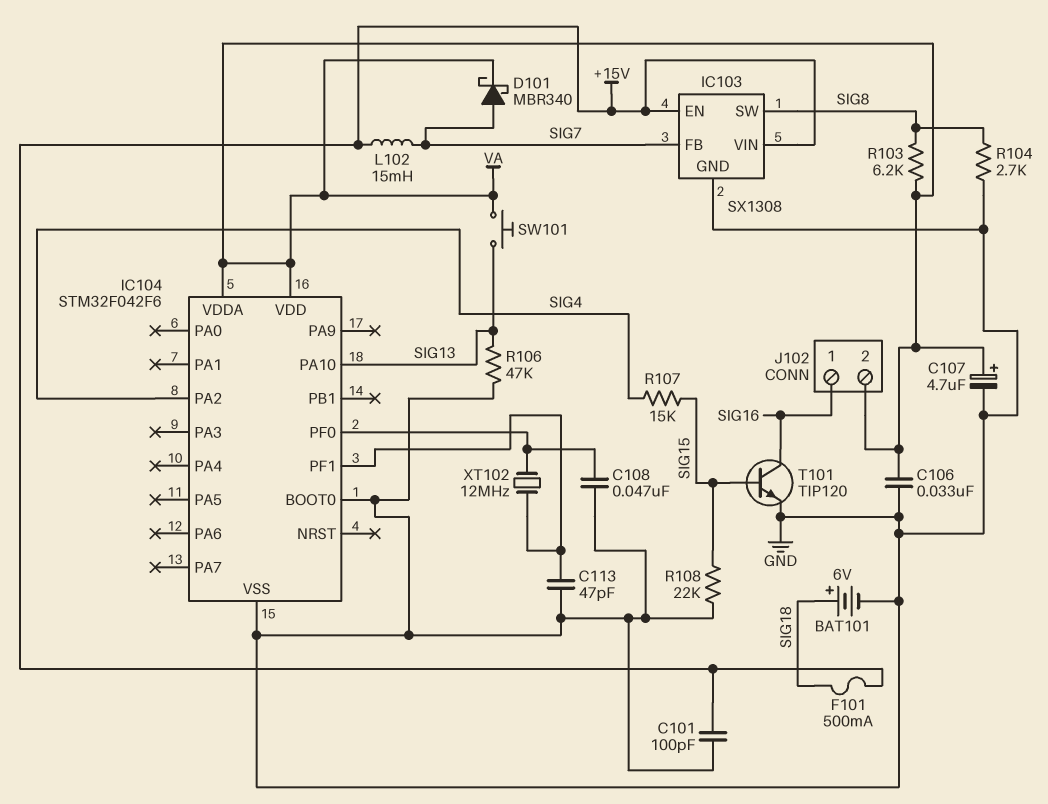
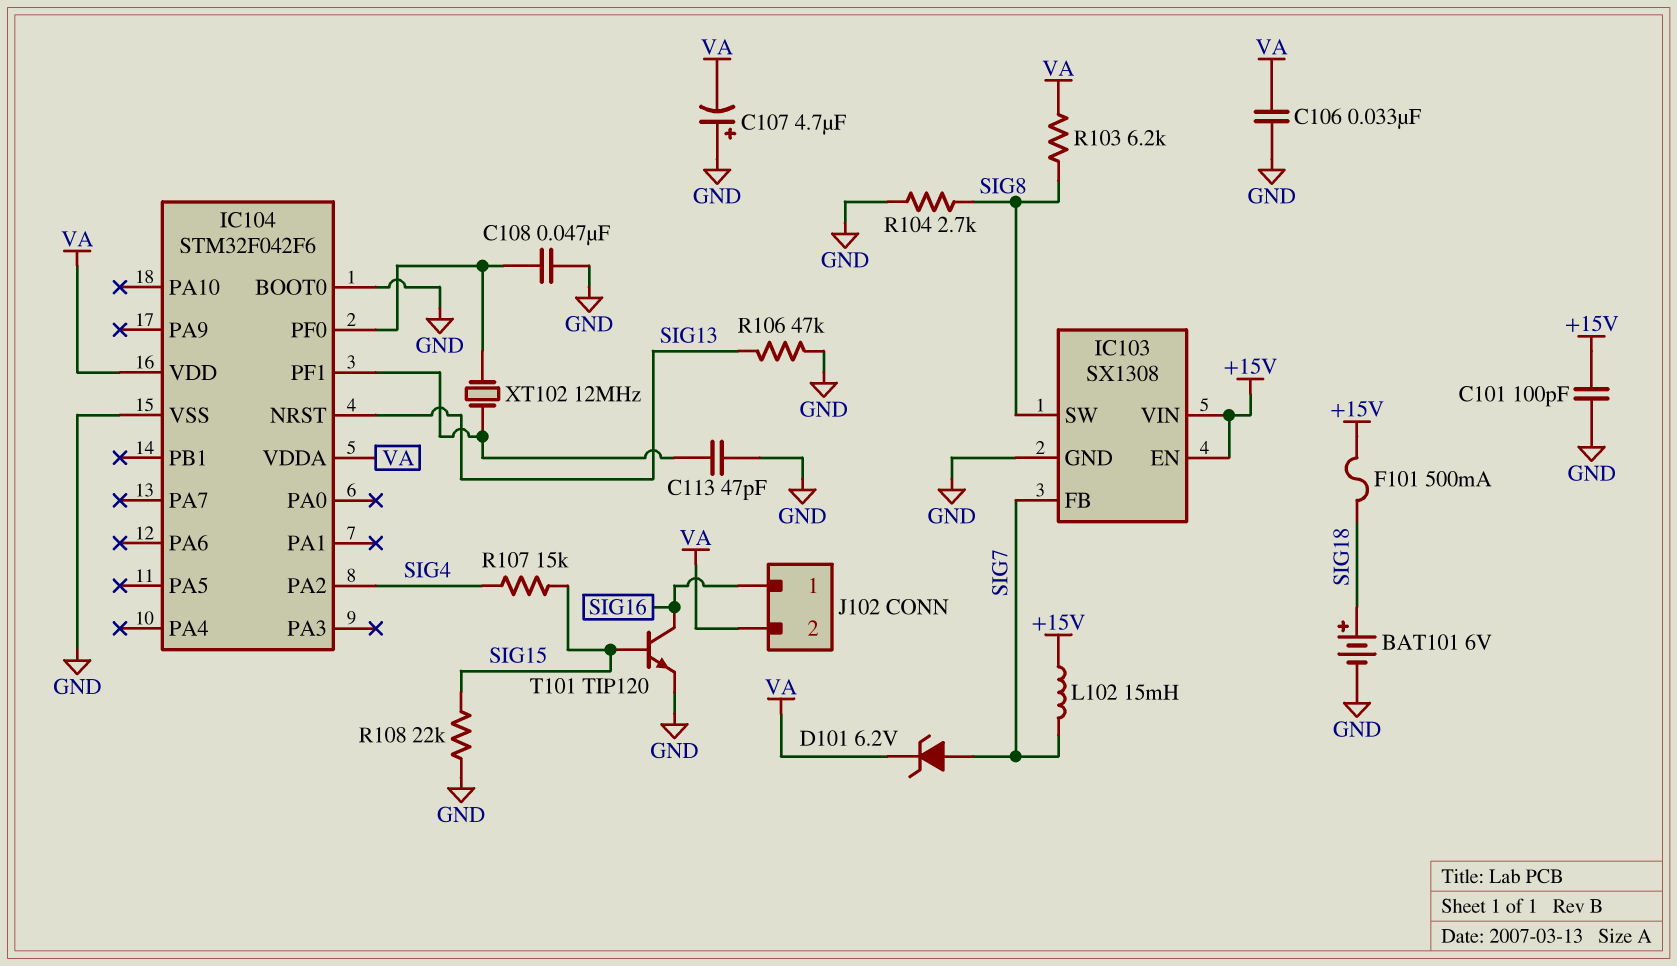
C107: 4.7uF (plus VA, minus GND) -> 4.7uF (plus GND, minus VA)
D101: schottky MBR340 (A SIG7, K VA) -> zener 6.2V (A SIG7, K VA)
IC104 pin NRST: none -> SIG13
IC104 pin PA10: SIG13 -> none
SW101: button (SIG13, VA) -> none

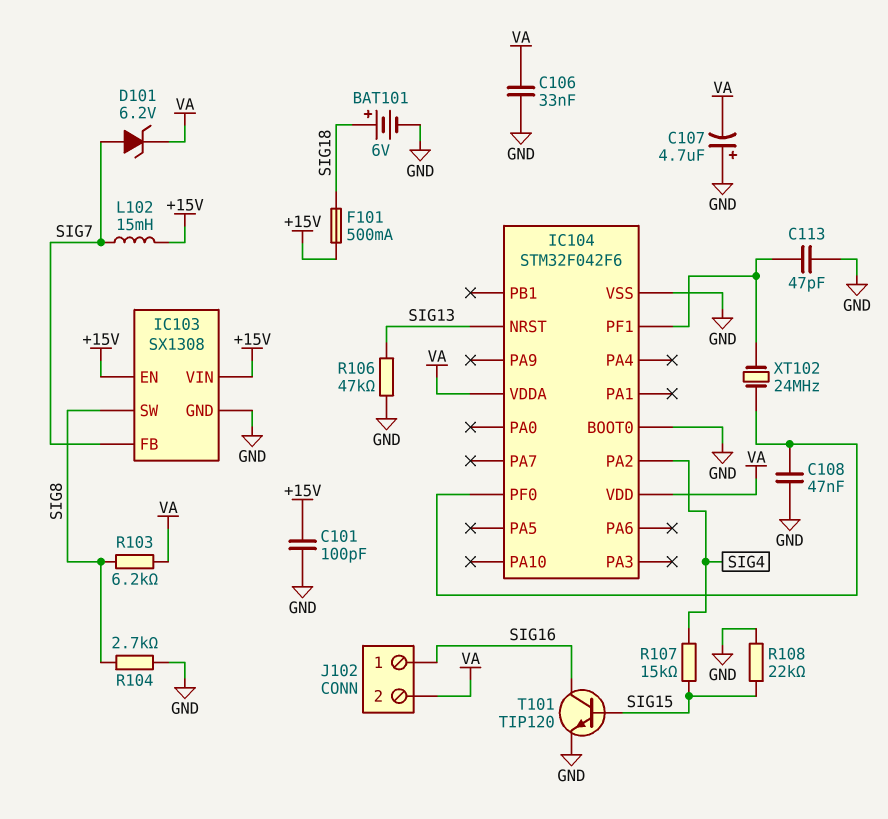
XT102: 12MHz (IC104/PF0, IC104/PF1) -> 24MHz (IC104/PF0, IC104/PF1)

